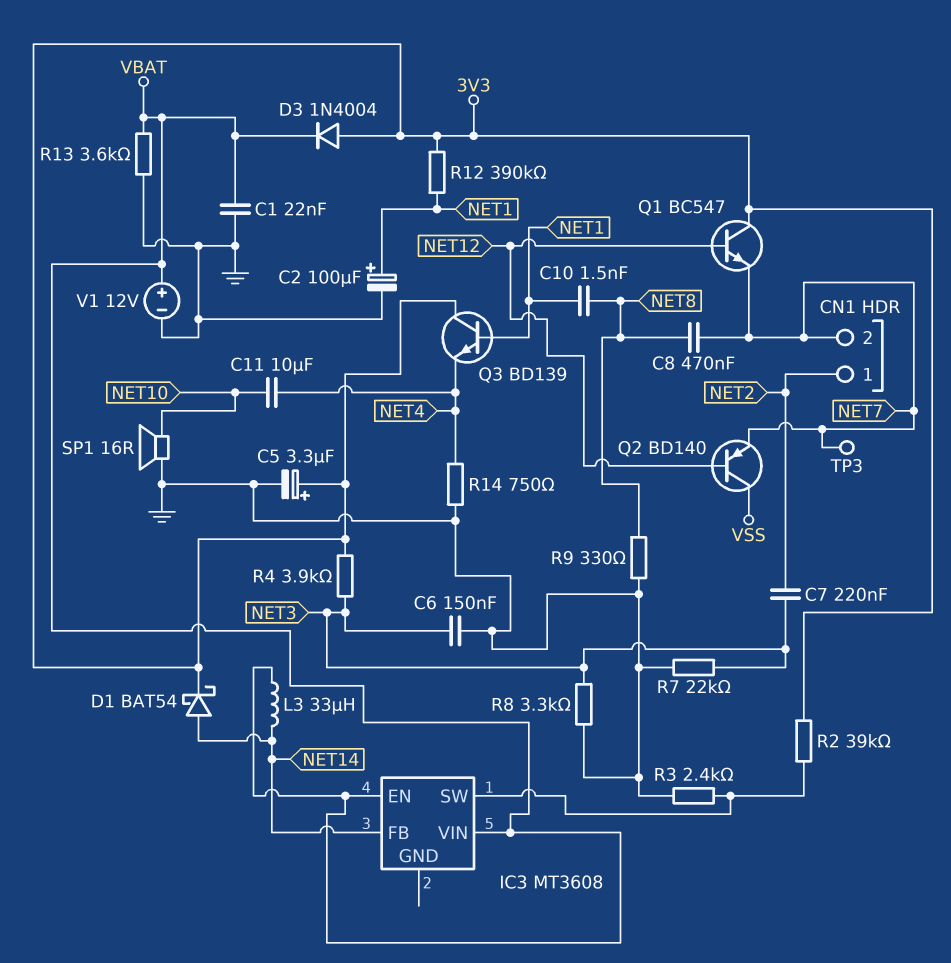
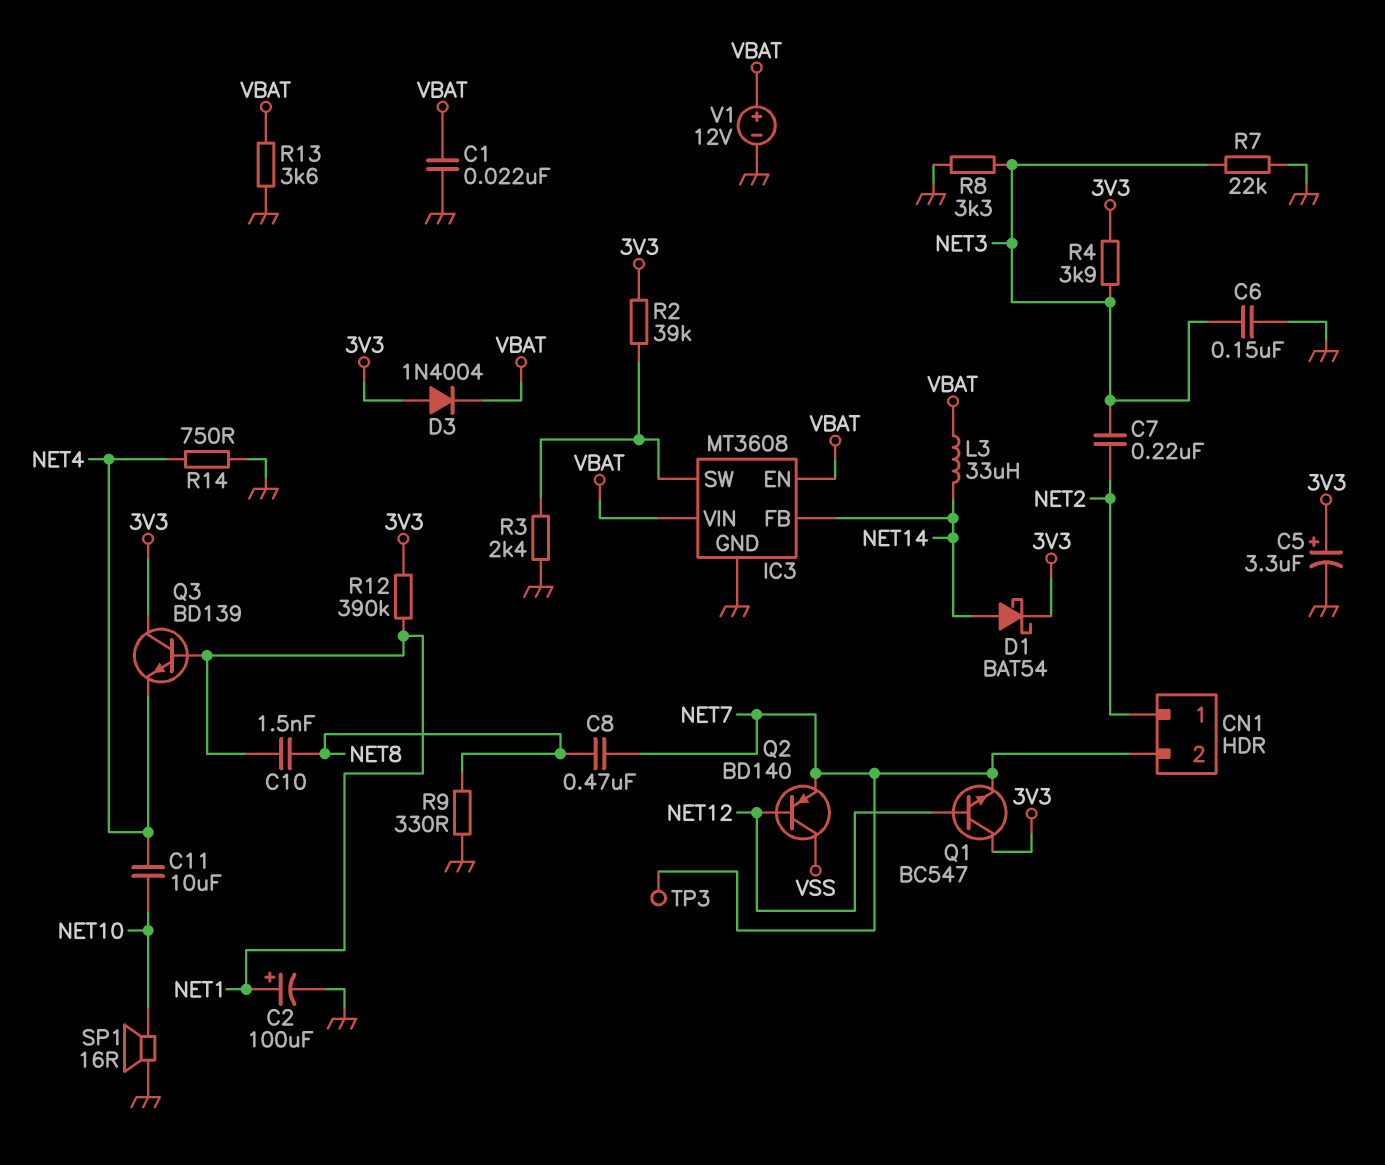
IC3 pin GND: none -> GND

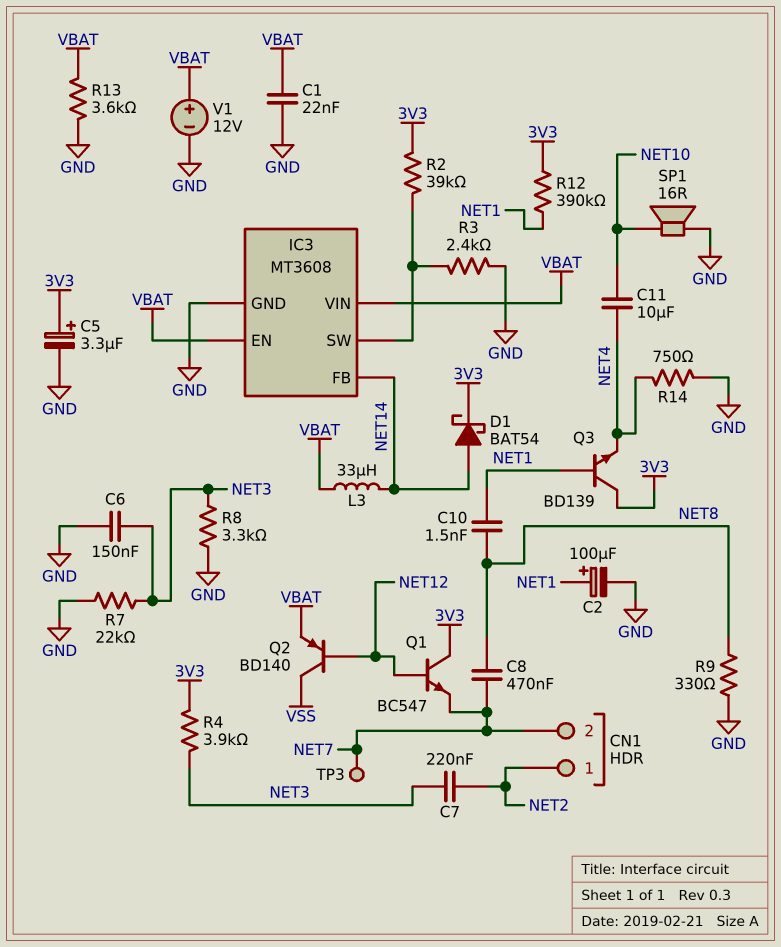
D3: diode 1N4004 (A 3V3, K VBAT) -> none
Q2: PNP BD140 (B NET12, C VSS, E NET7) -> PNP BD140 (B NET12, C VSS, E VBAT)

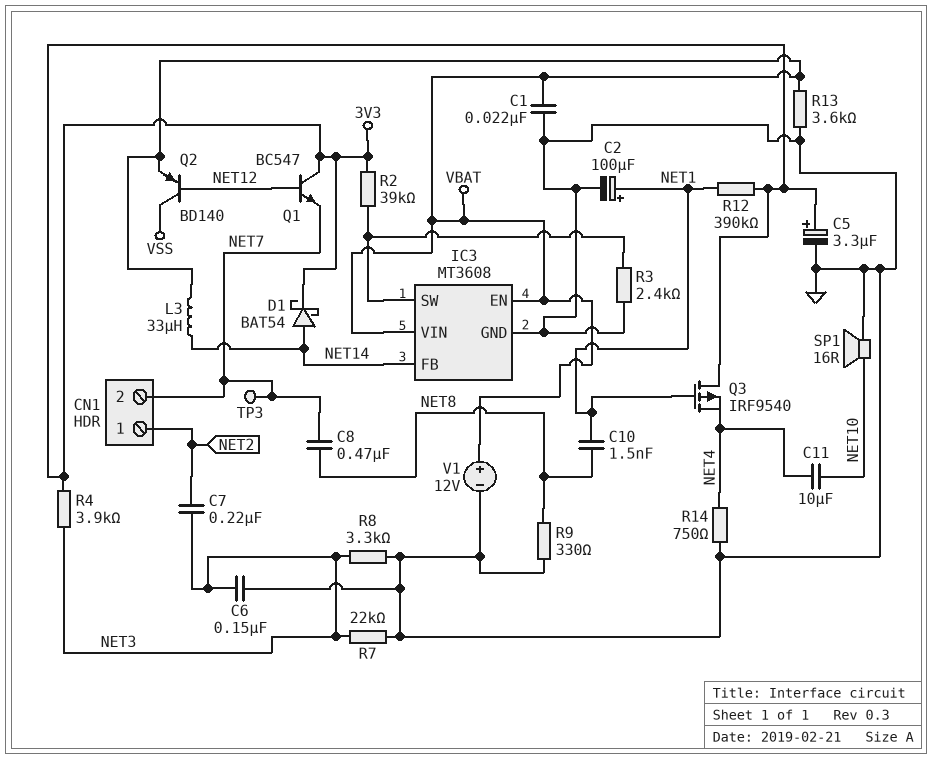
Q3: NPN BD139 (B NET1, C 3V3, E NET4) -> PMOS IRF9540 (G NET1, D 3V3, S NET4)

